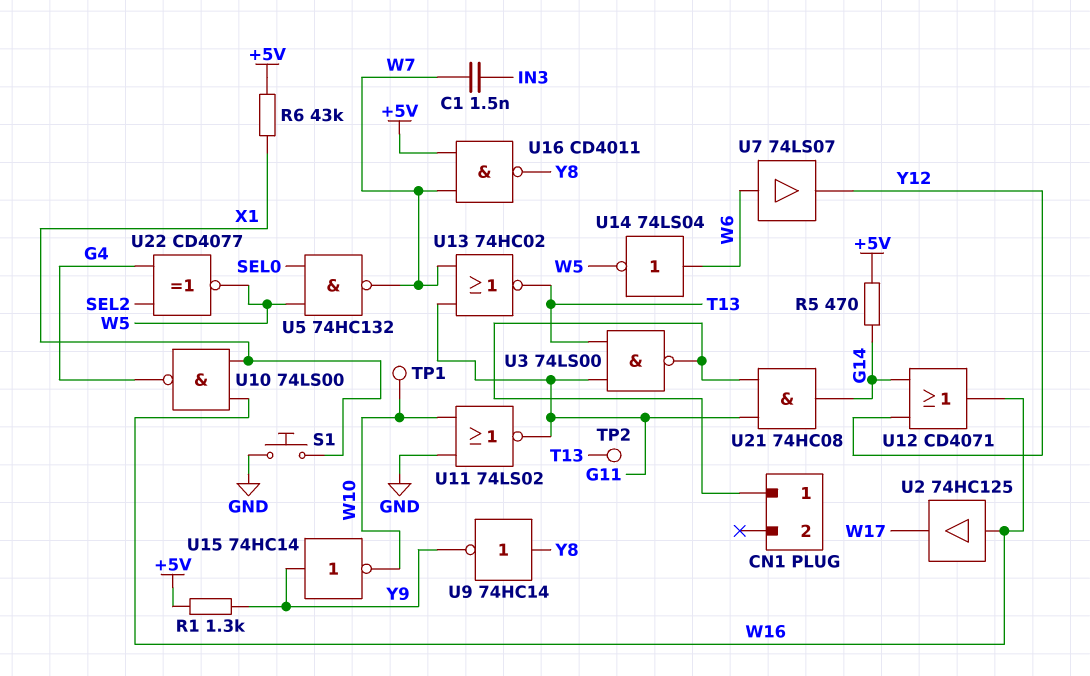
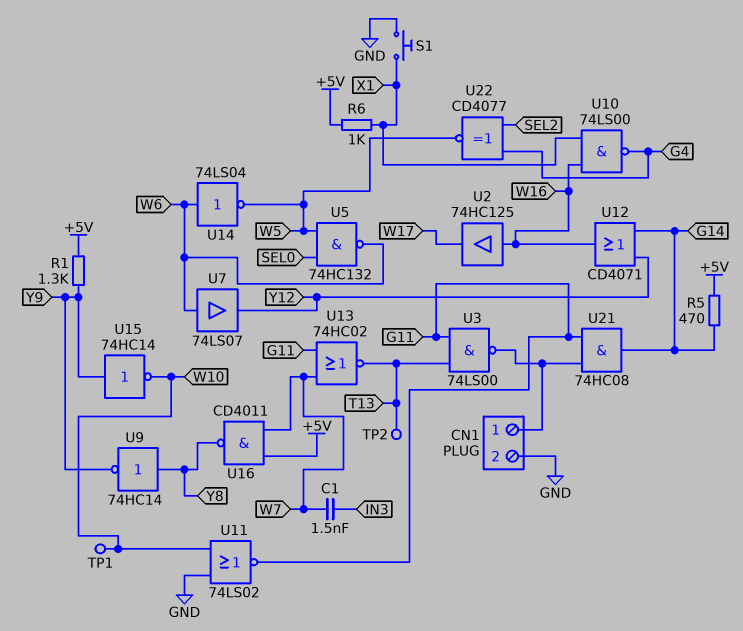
CN1 pin 2: none -> GND
R6: 43k (+5V, X1) -> 1k (+5V, X1)
U5: NAND 74HC132 (in SEL0, in W5, out W7) -> NAND 74HC132 (in SEL0, in W5, out W6)

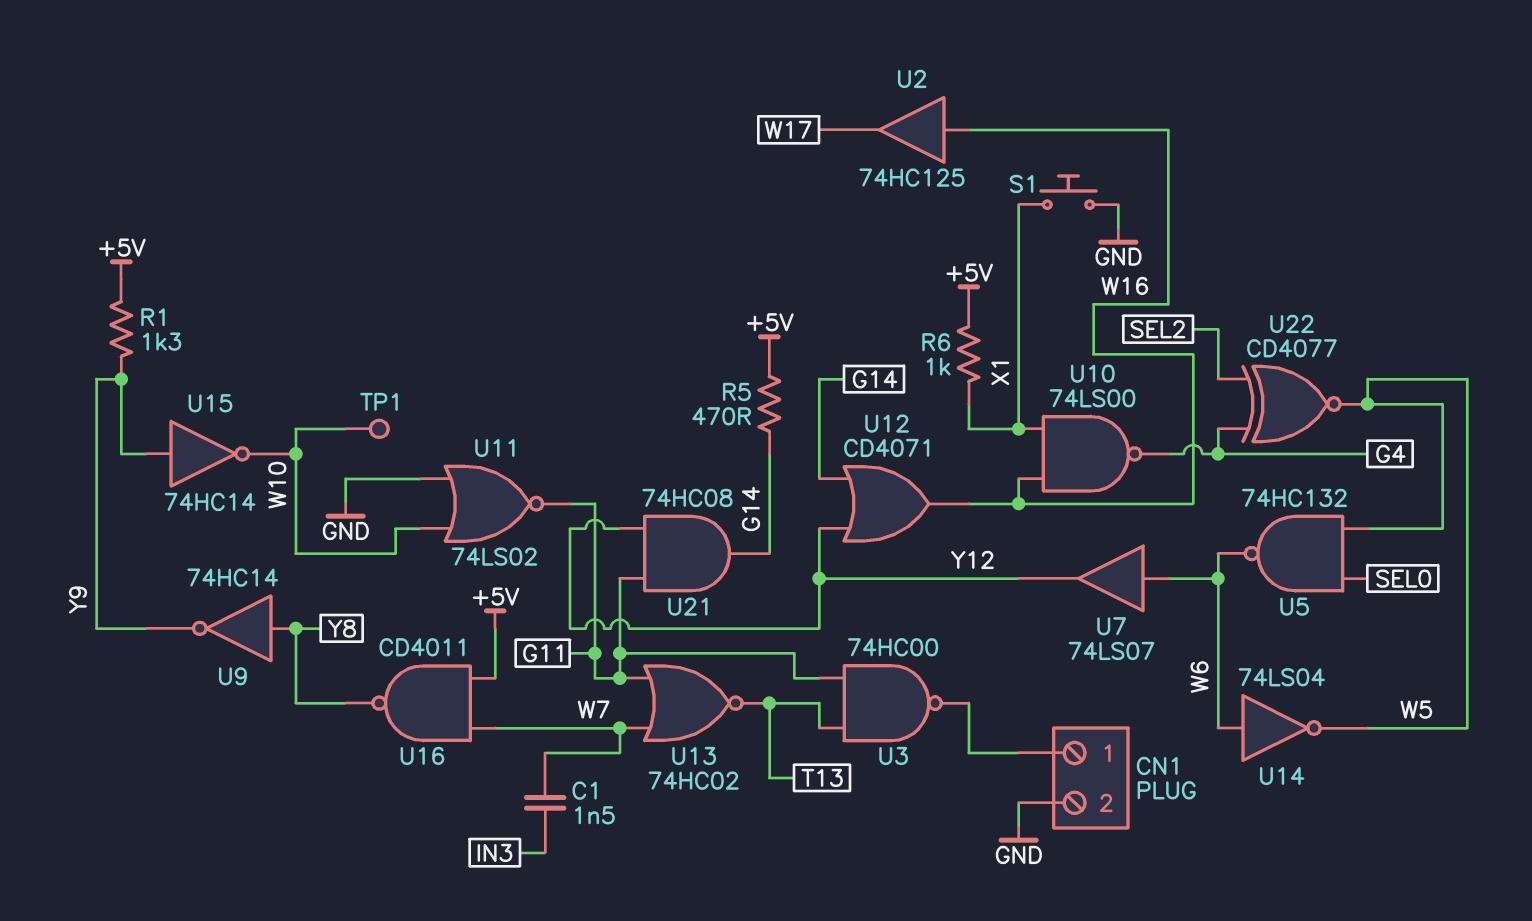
TP2: test point (T13) -> none
U3: NAND 74LS00 (in G11, in T13, out CN1/1) -> NAND 74HC00 (in G11, in T13, out CN1/1)
U21: AND 74HC08 (in CN1/1, in G11, out G14) -> AND 74HC08 (in G11, in Y12, out G14)

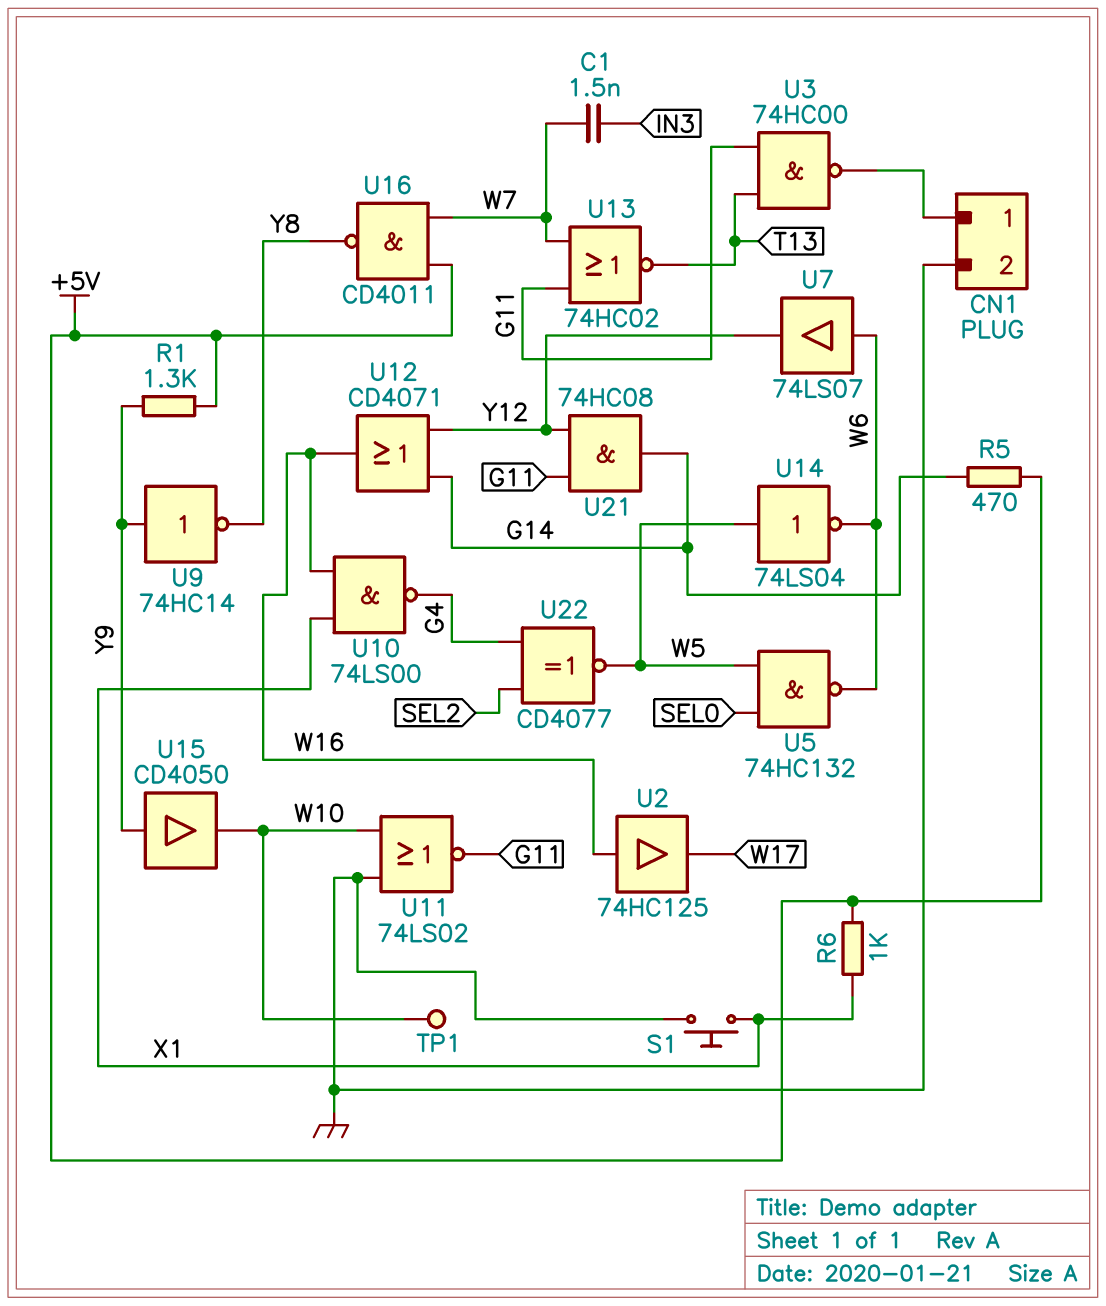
U9: NOT 74HC14 (in Y8, out Y9) -> NOT 74HC14 (in Y9, out Y8)
U14: NOT 74LS04 (in W6, out W5) -> NOT 74LS04 (in W5, out W6)
U15: NOT 74HC14 (in Y9, out W10) -> buffer CD4050 (in Y9, out W10)

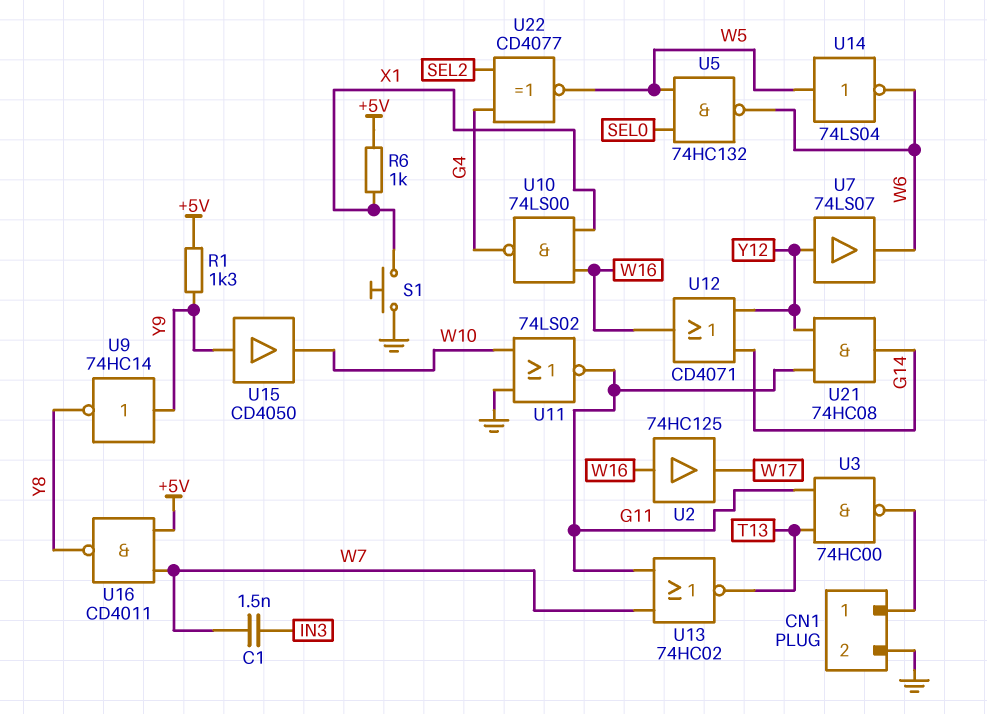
R5: 470 (+5V, G14) -> none
TP1: test point (W10) -> none
U7: buffer 74LS07 (in W6, out Y12) -> buffer 74LS07 (in Y12, out W6)

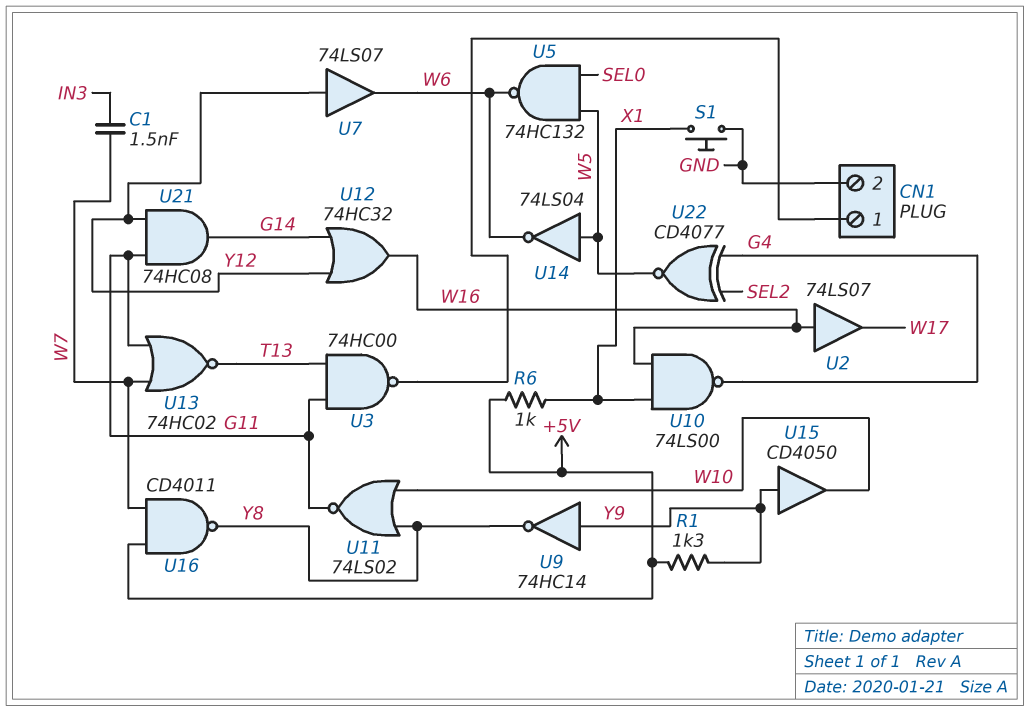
U2: buffer 74HC125 (in W16, out W17) -> buffer 74LS07 (in W16, out W17)
U11: NOR 74LS02 (in GND, in W10, out G11) -> NOR 74LS02 (in W10, in Y8, out G11)
U12: OR CD4071 (in G14, in Y12, out W16) -> OR 74HC32 (in G14, in Y12, out W16)

